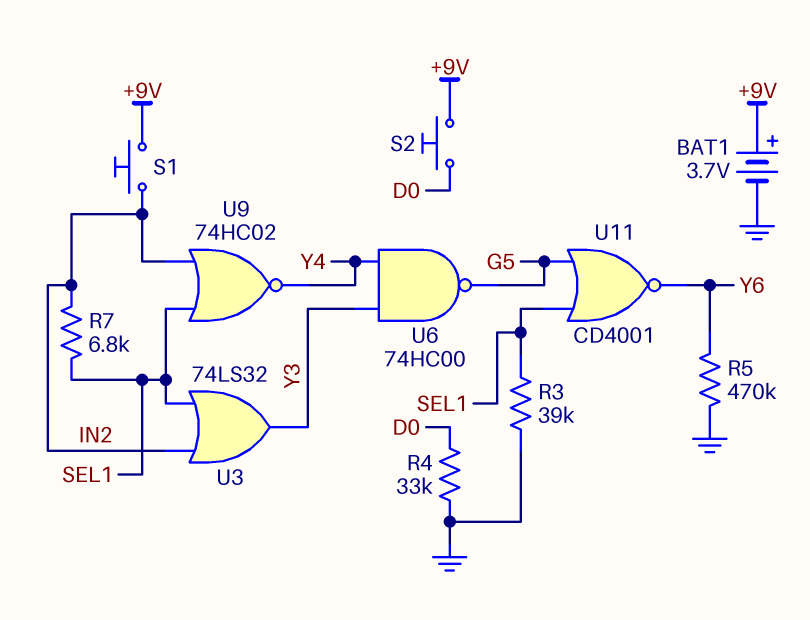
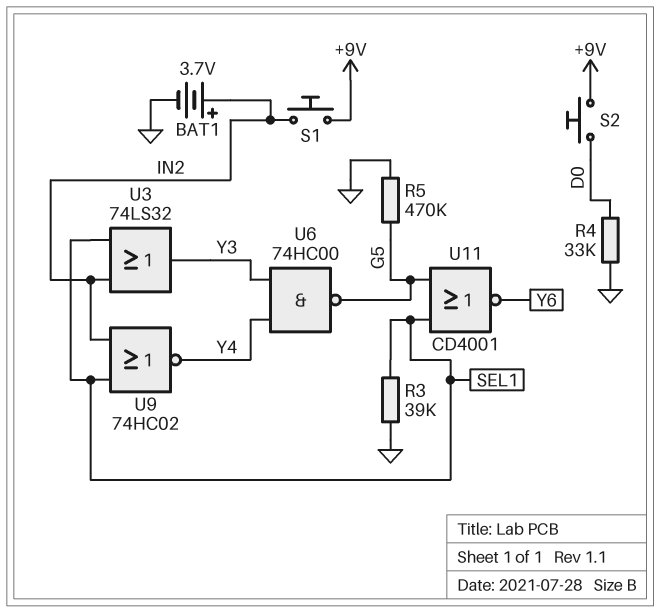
BAT1: 3.7V (plus +9V, minus GND) -> 3.7V (plus IN2, minus GND)
R5: 470k (GND, Y6) -> 470k (G5, GND)
R7: 6.8k (IN2, SEL1) -> none

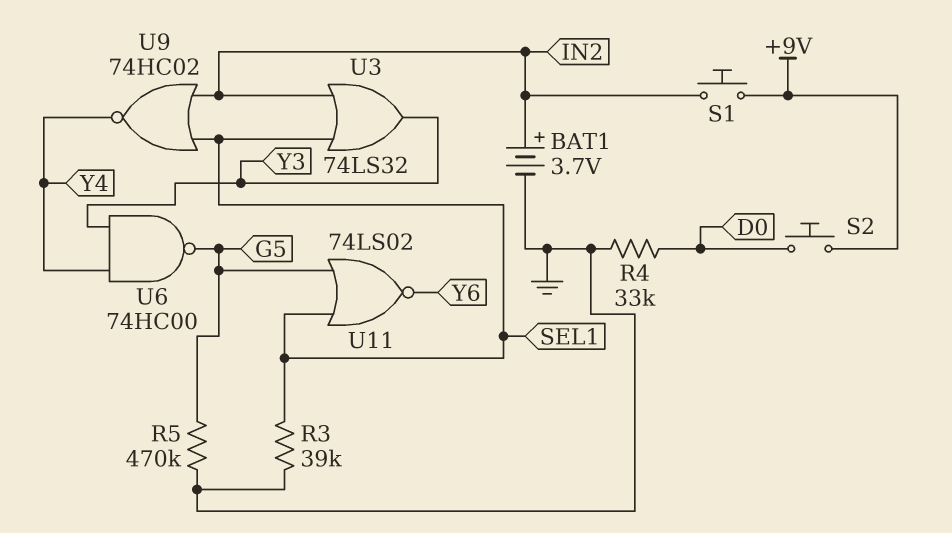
U11: NOR CD4001 (in G5, in SEL1, out Y6) -> NOR 74LS02 (in G5, in SEL1, out Y6)

